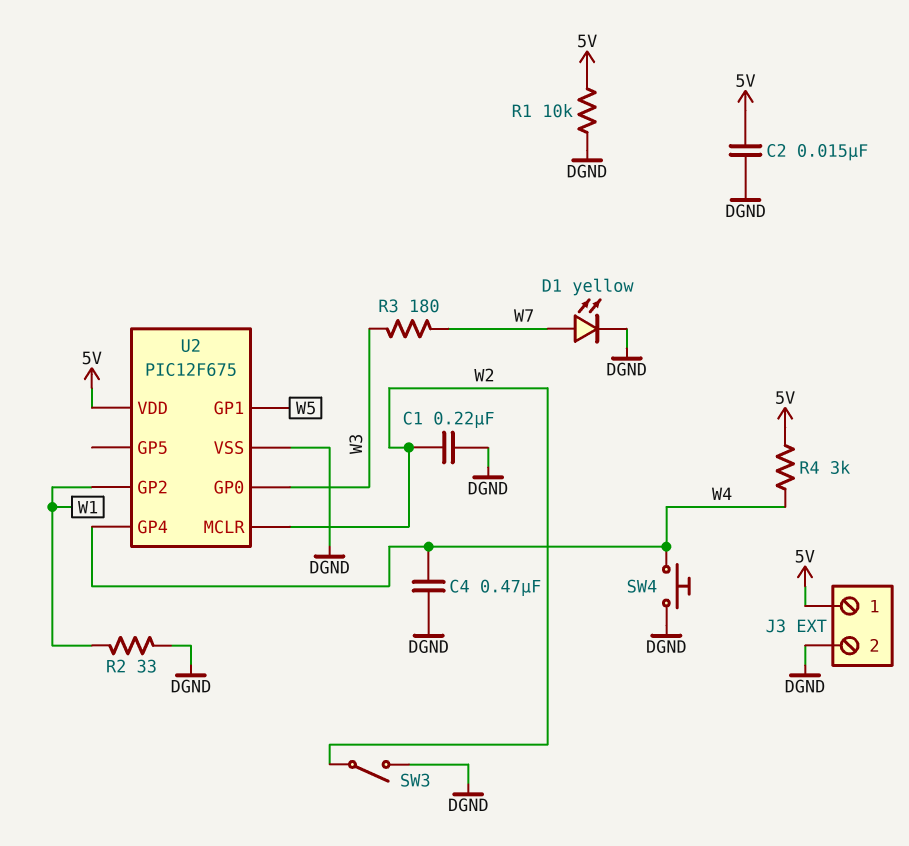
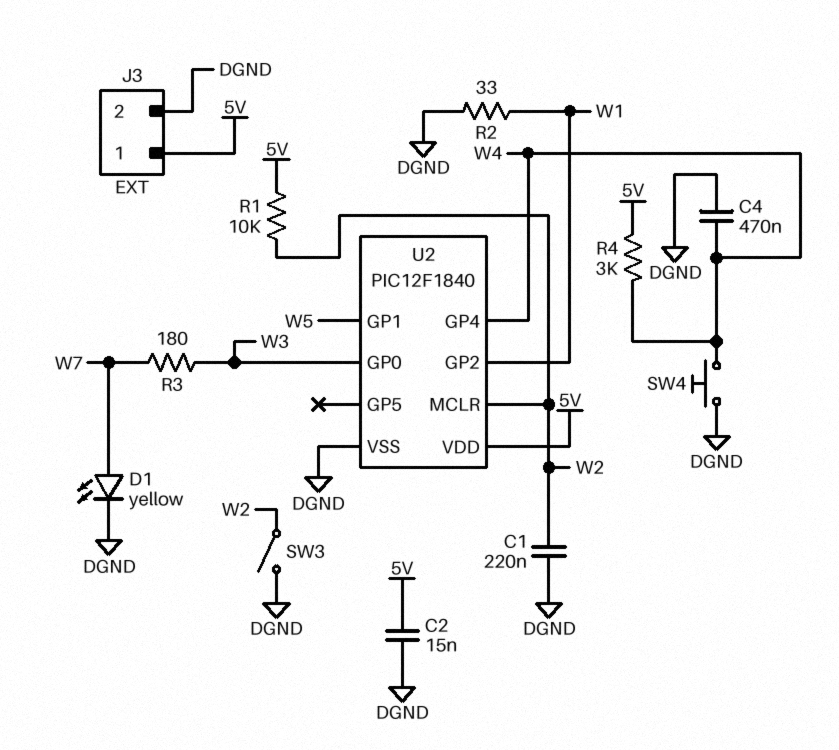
R1: 10k (5V, DGND) -> 10k (5V, W2)
U2: PIC12F675 -> PIC12F1840

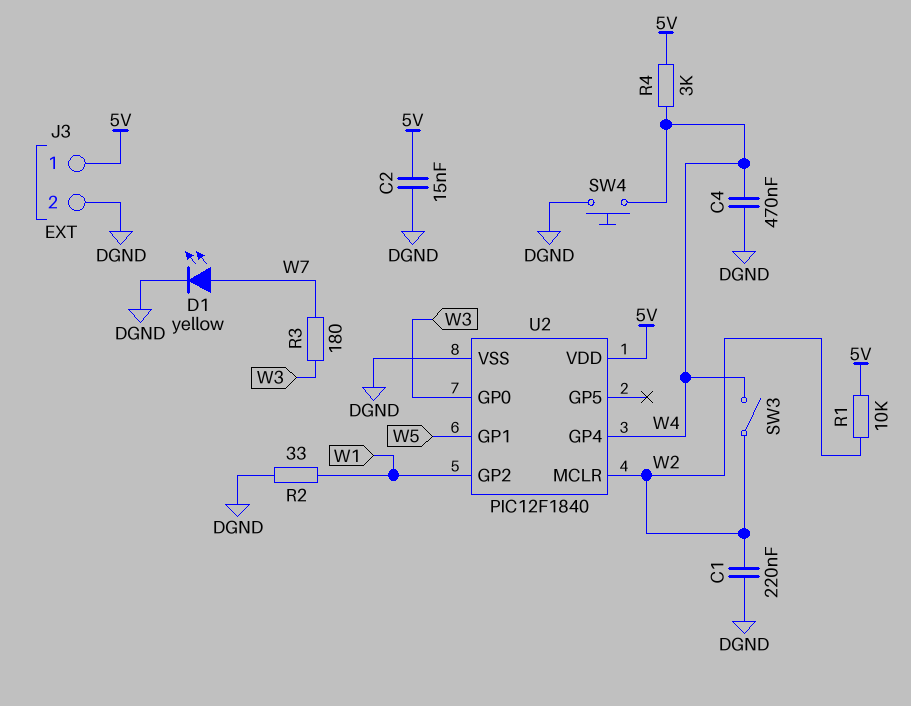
SW3: switch (DGND, W2) -> switch (W2, W4)

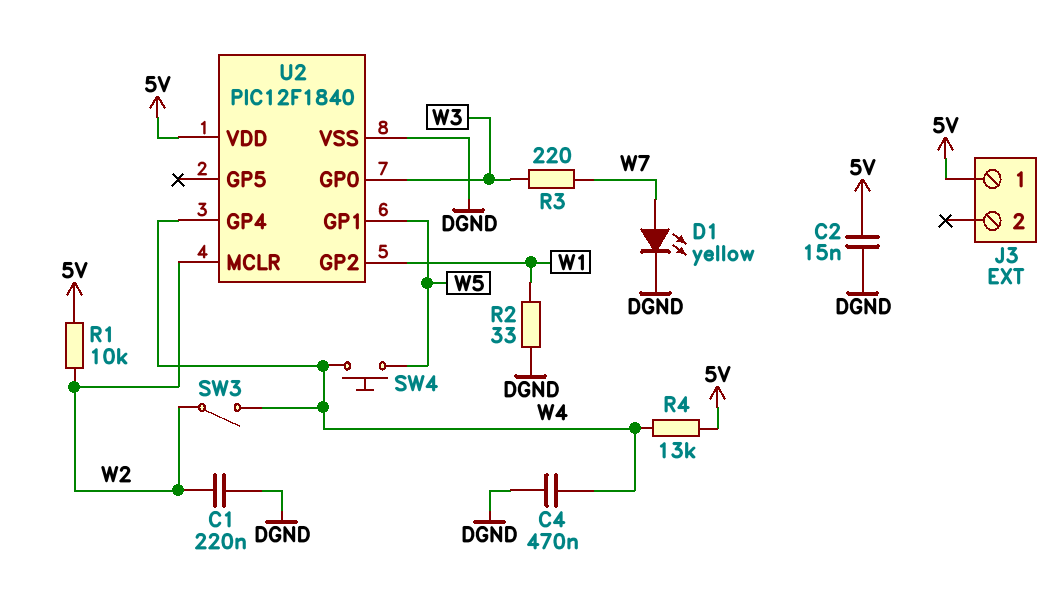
J3 pin 2: DGND -> none
R3: 180 (W3, W7) -> 220 (W3, W7)
R4: 3k (5V, W4) -> 13k (5V, W4)
SW4: button (DGND, W4) -> button (W4, W5)

